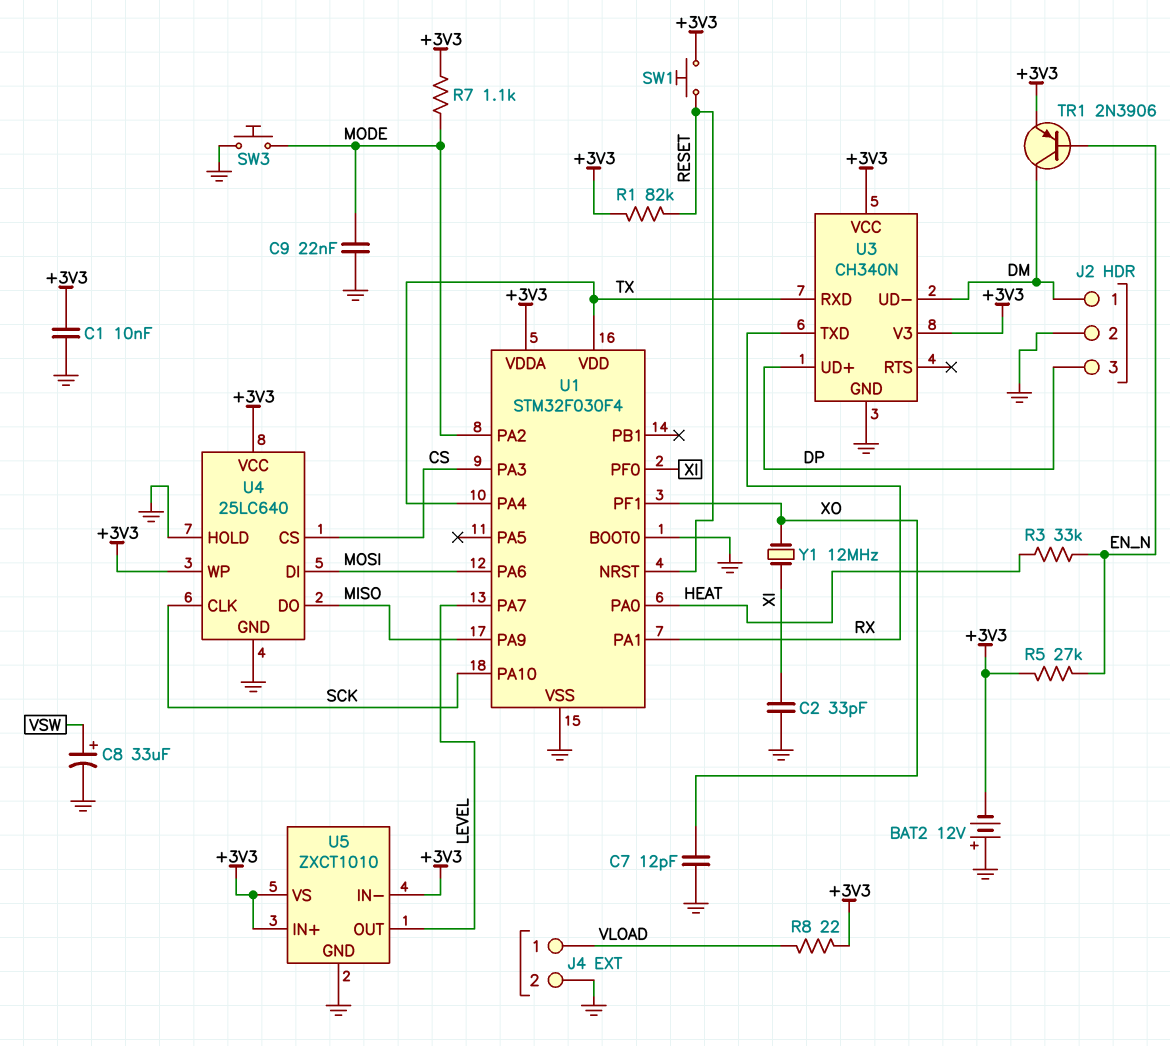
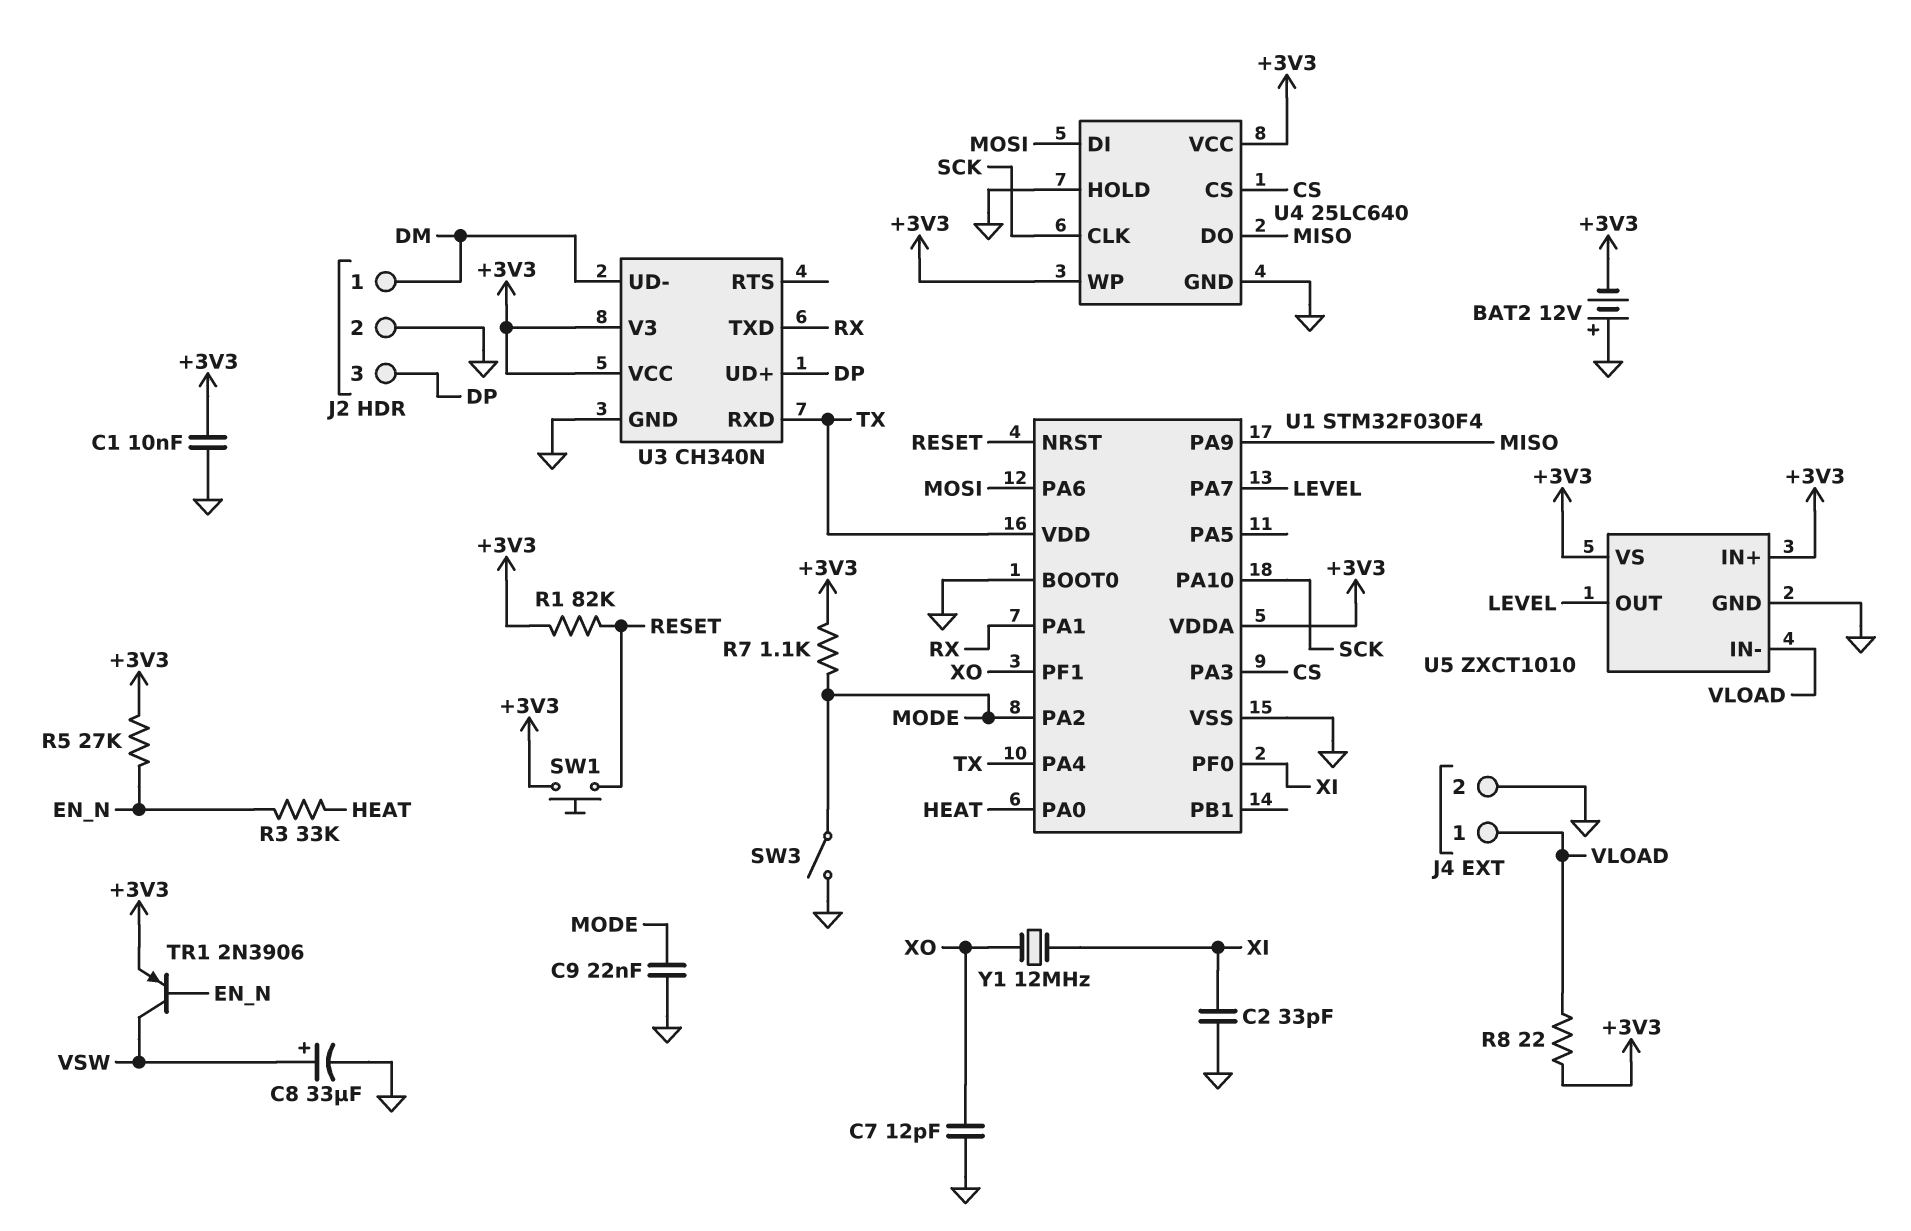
SW3: button (GND, MODE) -> switch (GND, MODE)
TR1: PNP 2N3906 (B EN_N, C DM, E +3V3) -> PNP 2N3906 (B EN_N, C VSW, E +3V3)
U5 pin IN-: +3V3 -> VLOAD

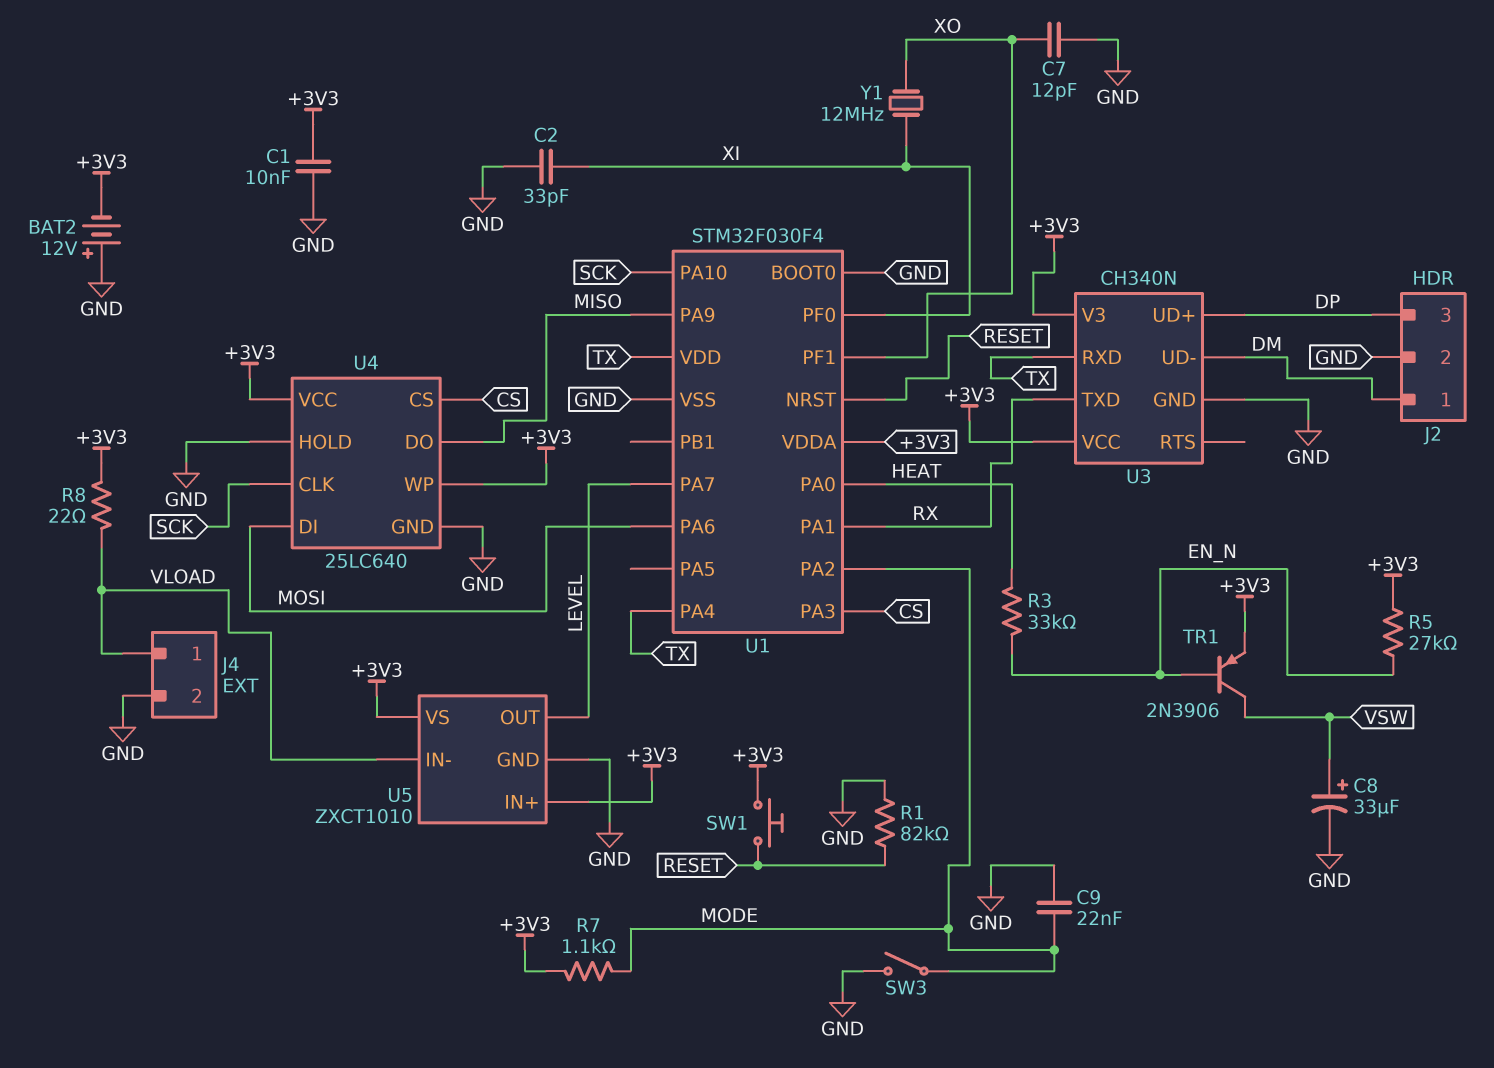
R1: 82k (+3V3, RESET) -> 82k (GND, RESET)

